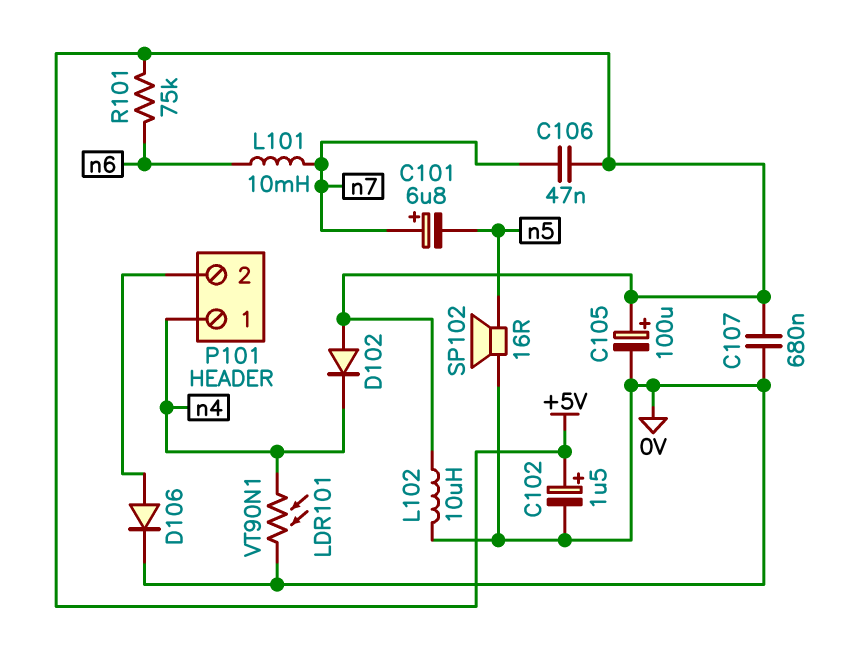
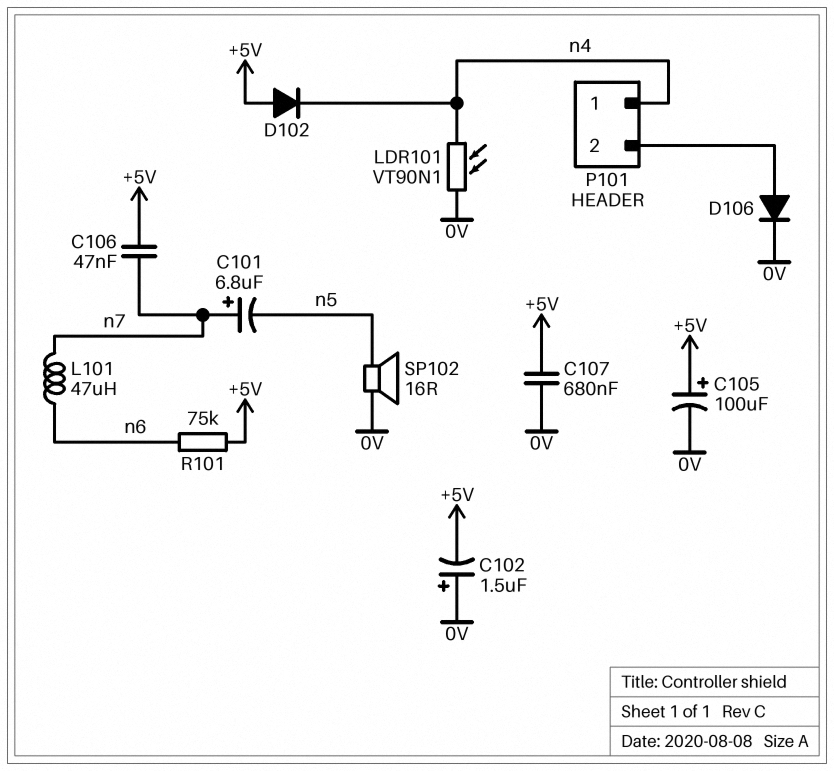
C102: 1.5uF (plus +5V, minus 0V) -> 1.5uF (plus 0V, minus +5V)
L101: 10mH (n6, n7) -> 47uH (n6, n7)
L102: 10uH (+5V, 0V) -> none

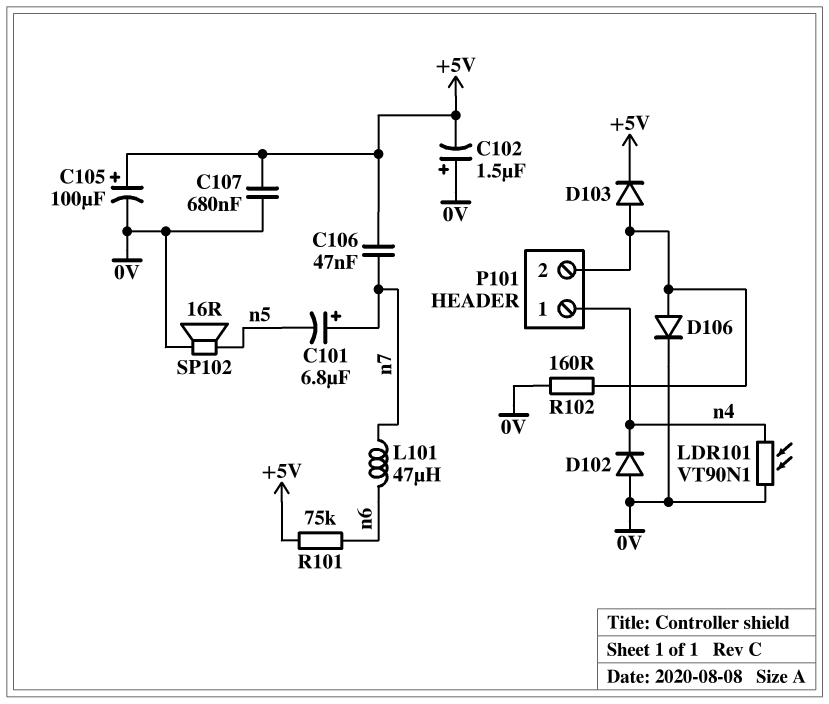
D102: diode (A +5V, K n4) -> diode (A 0V, K n4)
D103: none -> diode (A P101/2, K +5V)
R102: none -> 160 (0V, P101/2)

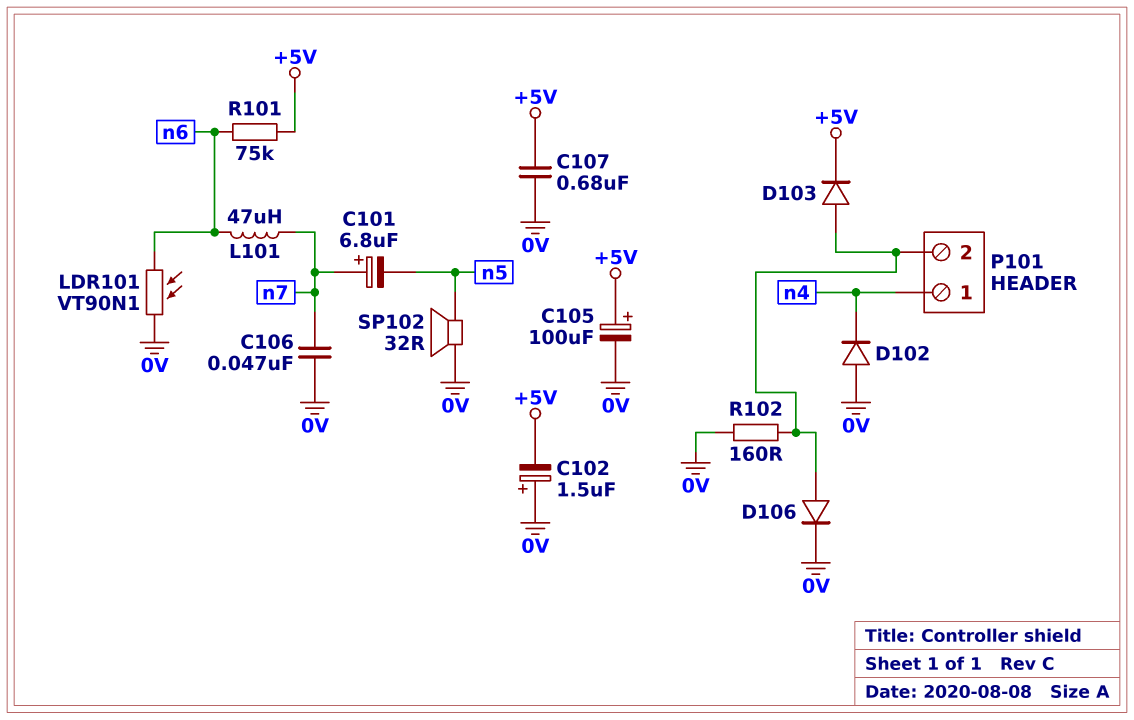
C106: 47nF (+5V, n7) -> 47nF (0V, n7)
LDR101: VT90N1 (0V, n4) -> VT90N1 (0V, n6)
SP102: speaker 16R (0V, n5) -> speaker 32R (0V, n5)

